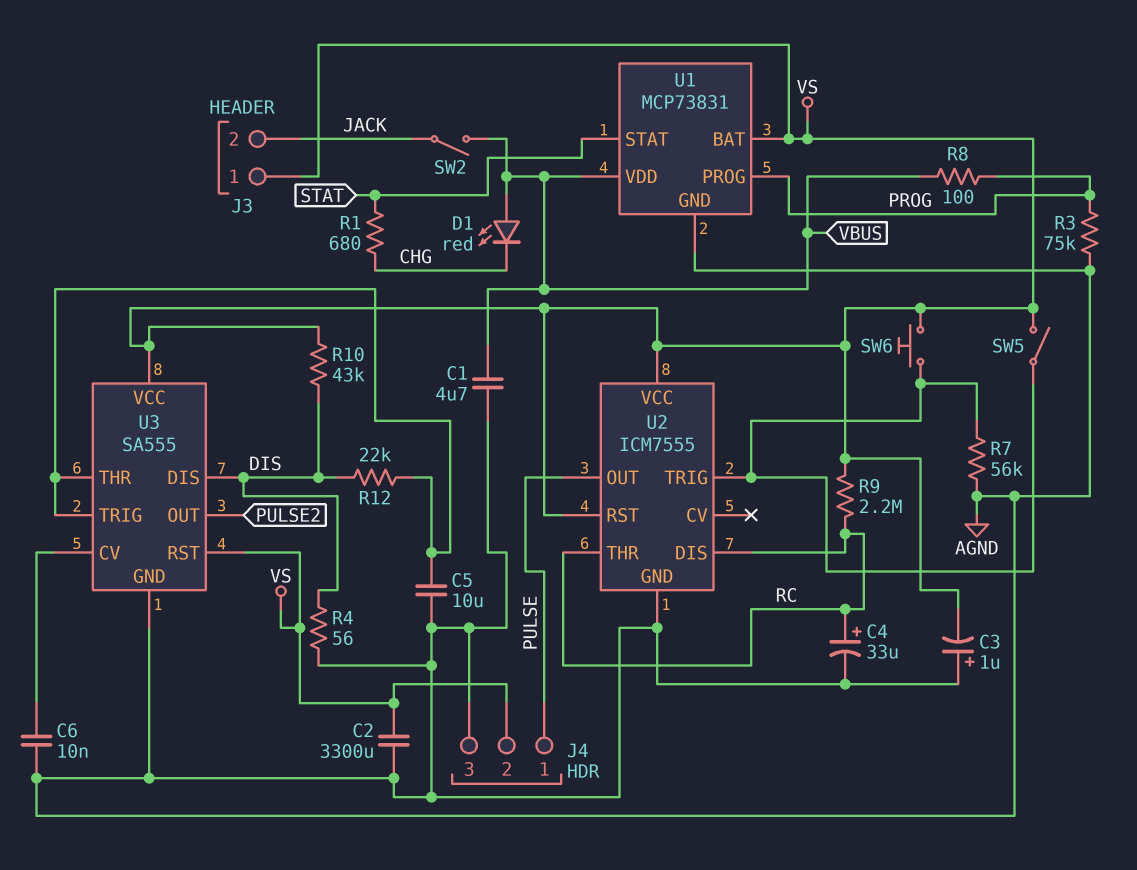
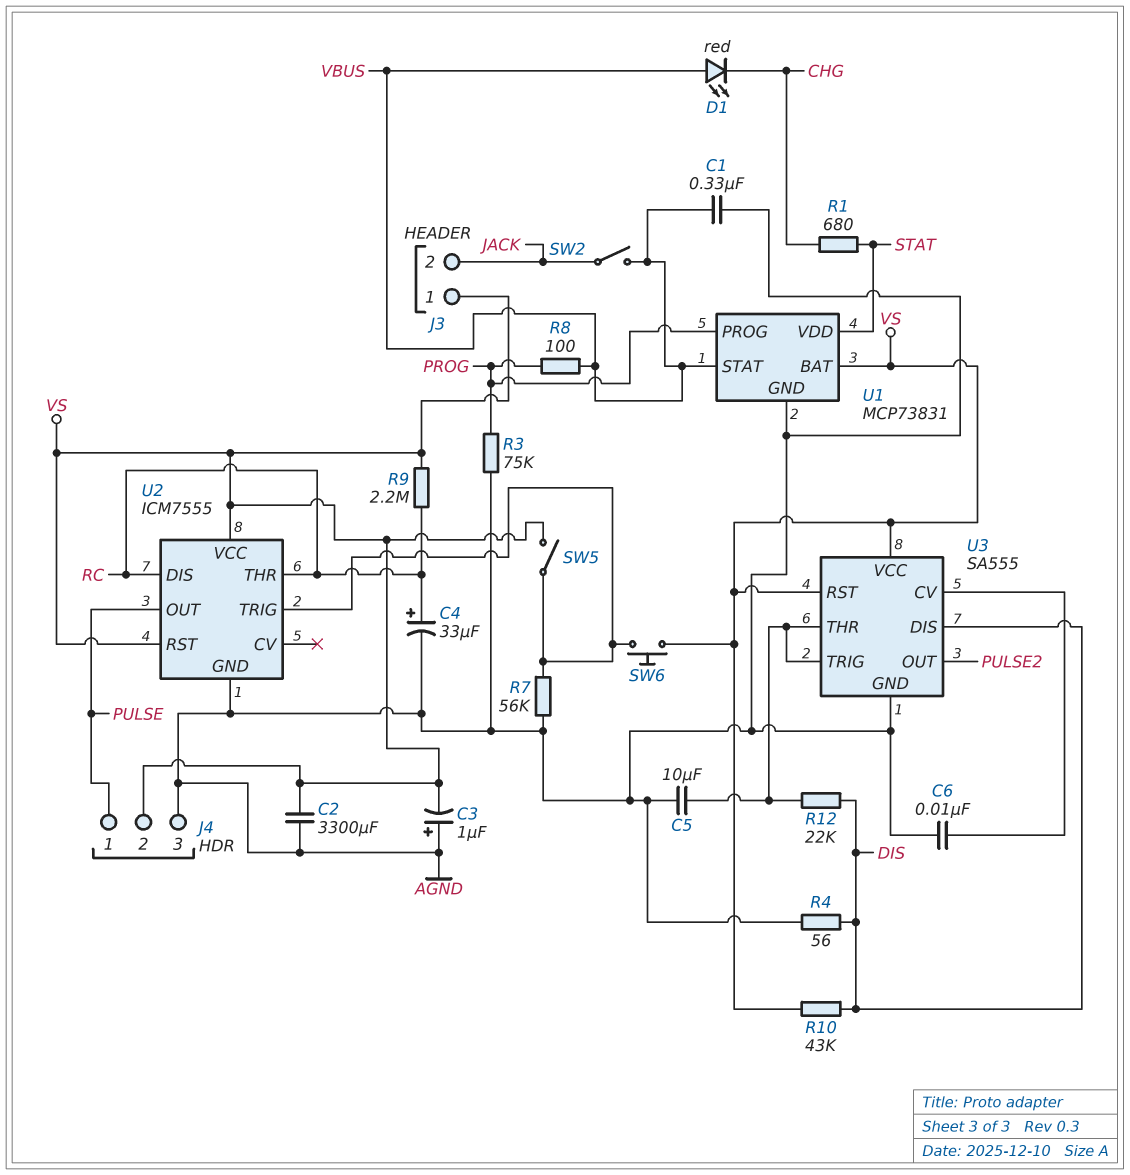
C1: 4.7uF (AGND, VBUS) -> 330nF (AGND, VBUS)
U1 pin STAT: STAT -> VBUS
U1 pin VDD: VBUS -> STAT

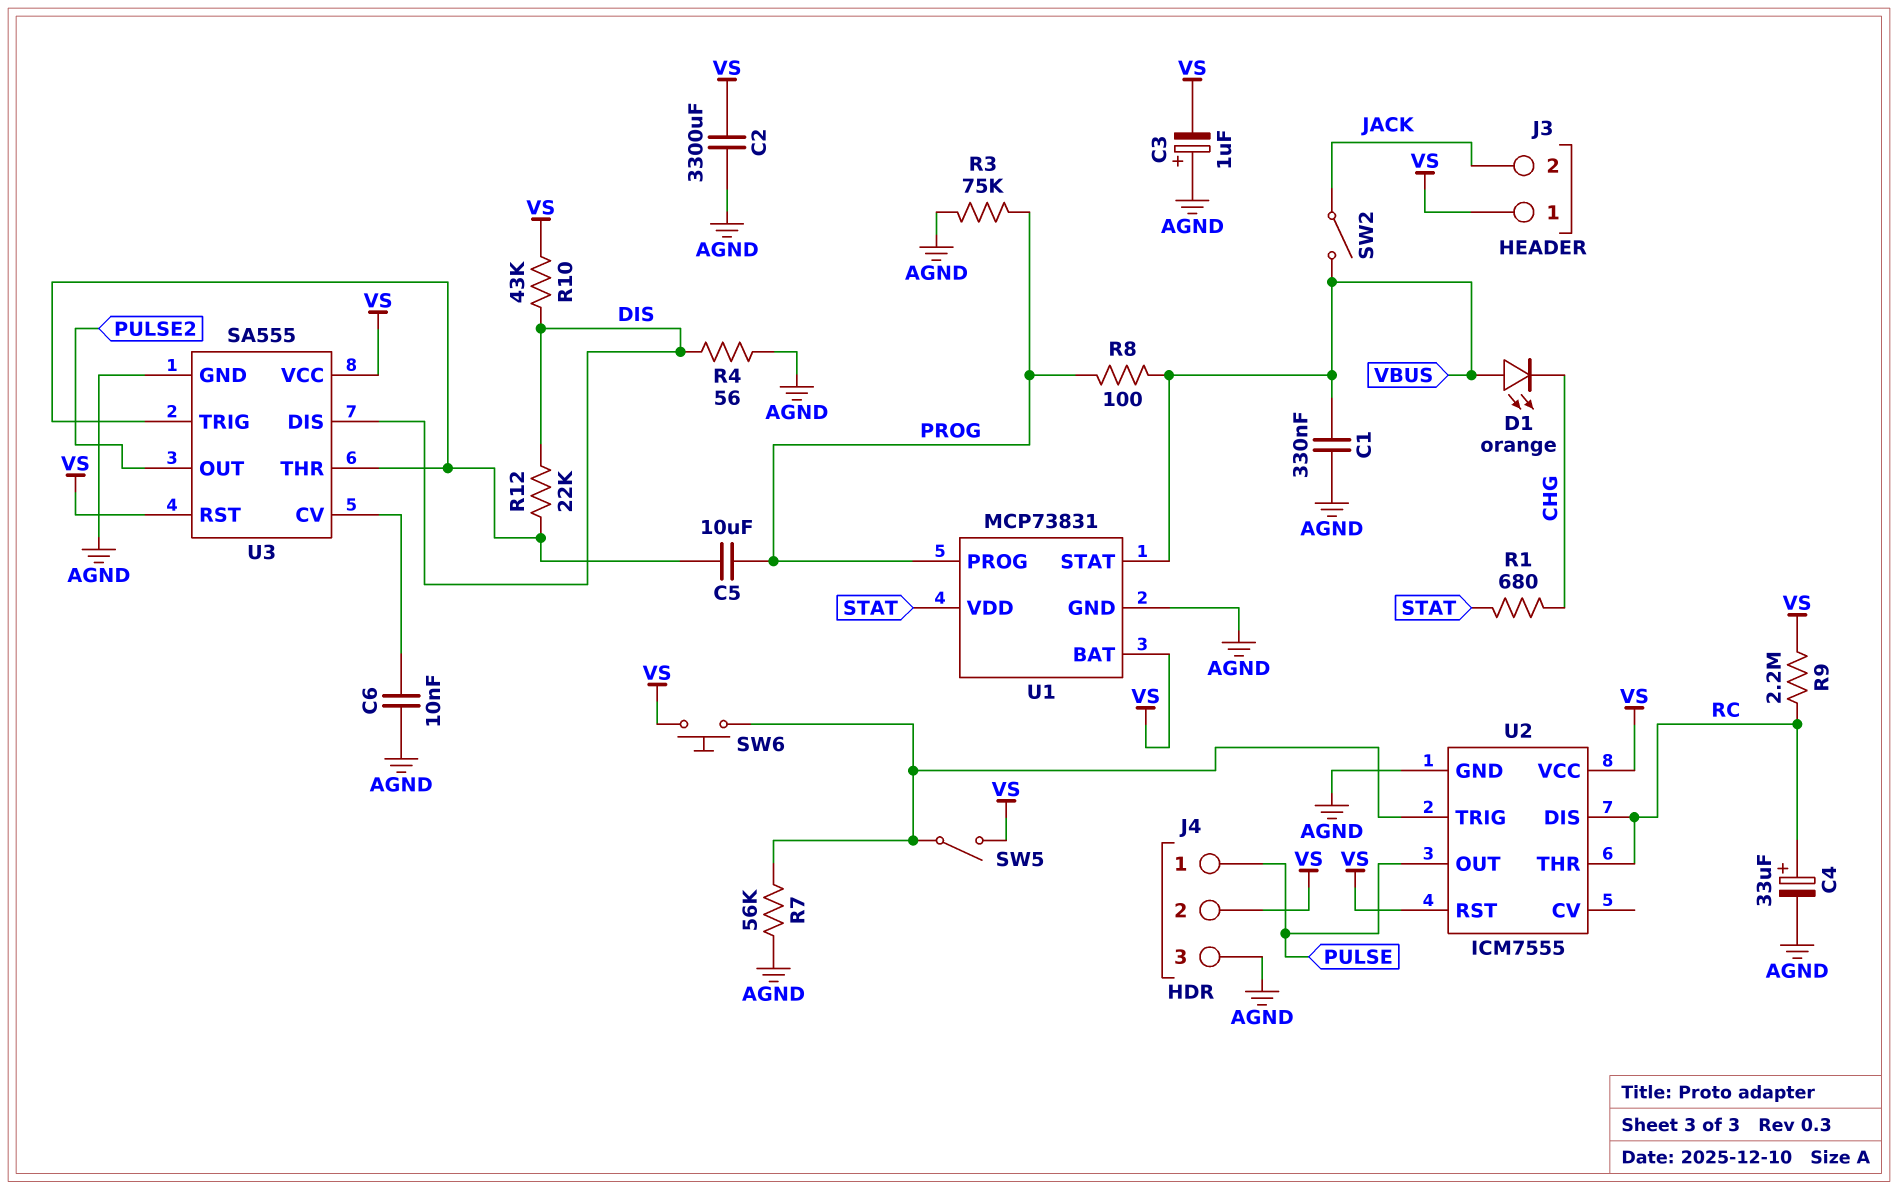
C5: 10uF (AGND, U3/THR) -> 10uF (PROG, U3/THR)
D1: LED red (A VBUS, K CHG) -> LED orange (A VBUS, K CHG)

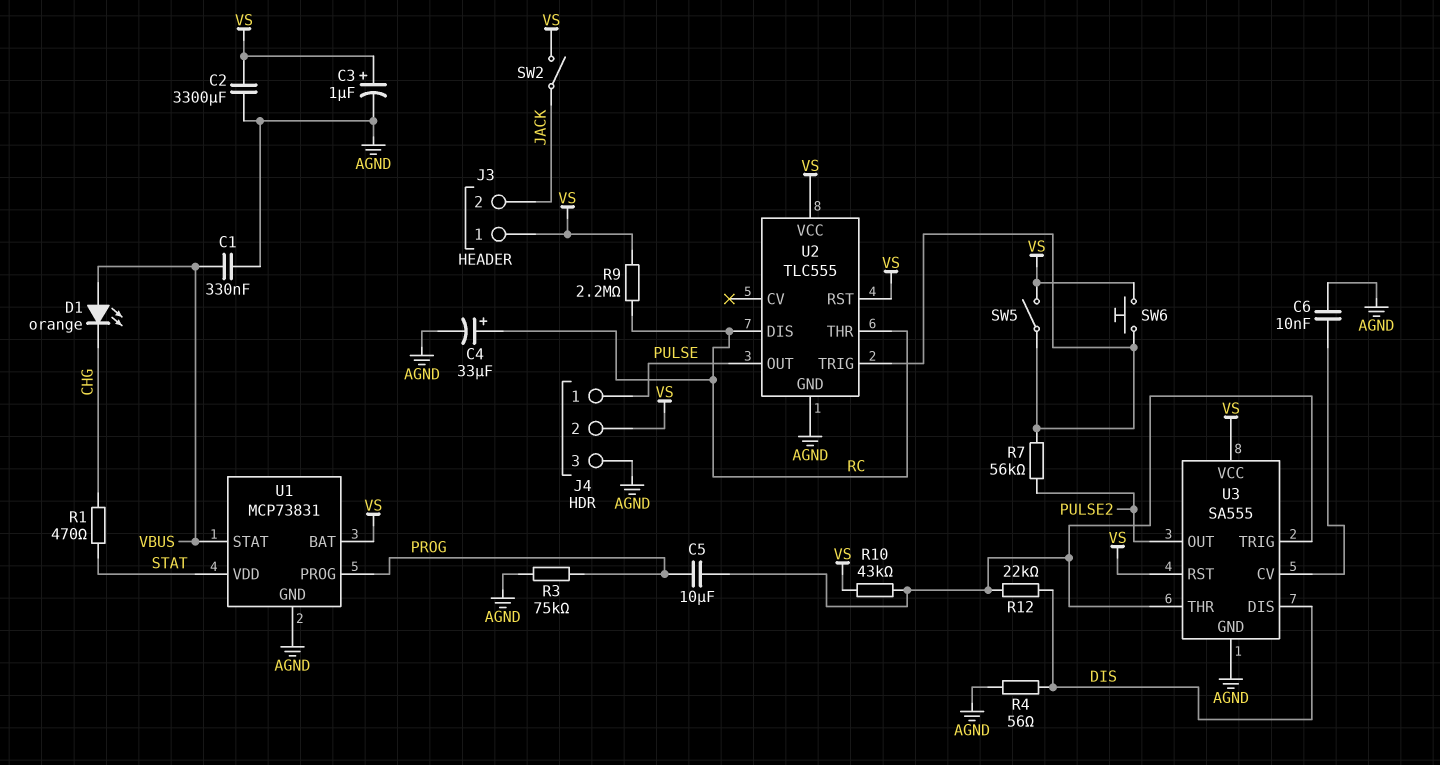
C3: 1uF (plus AGND, minus VS) -> 1uF (plus VS, minus AGND)
R1: 680 (CHG, STAT) -> 470 (CHG, STAT)
R7: 56k (AGND, U2/TRIG) -> 56k (PULSE2, U2/TRIG)
R8: 100 (PROG, VBUS) -> none
R10: 43k (DIS, VS) -> 43k (U3/THR, VS)
SW2: switch (JACK, VBUS) -> switch (JACK, VS)
U2: ICM7555 -> TLC555

